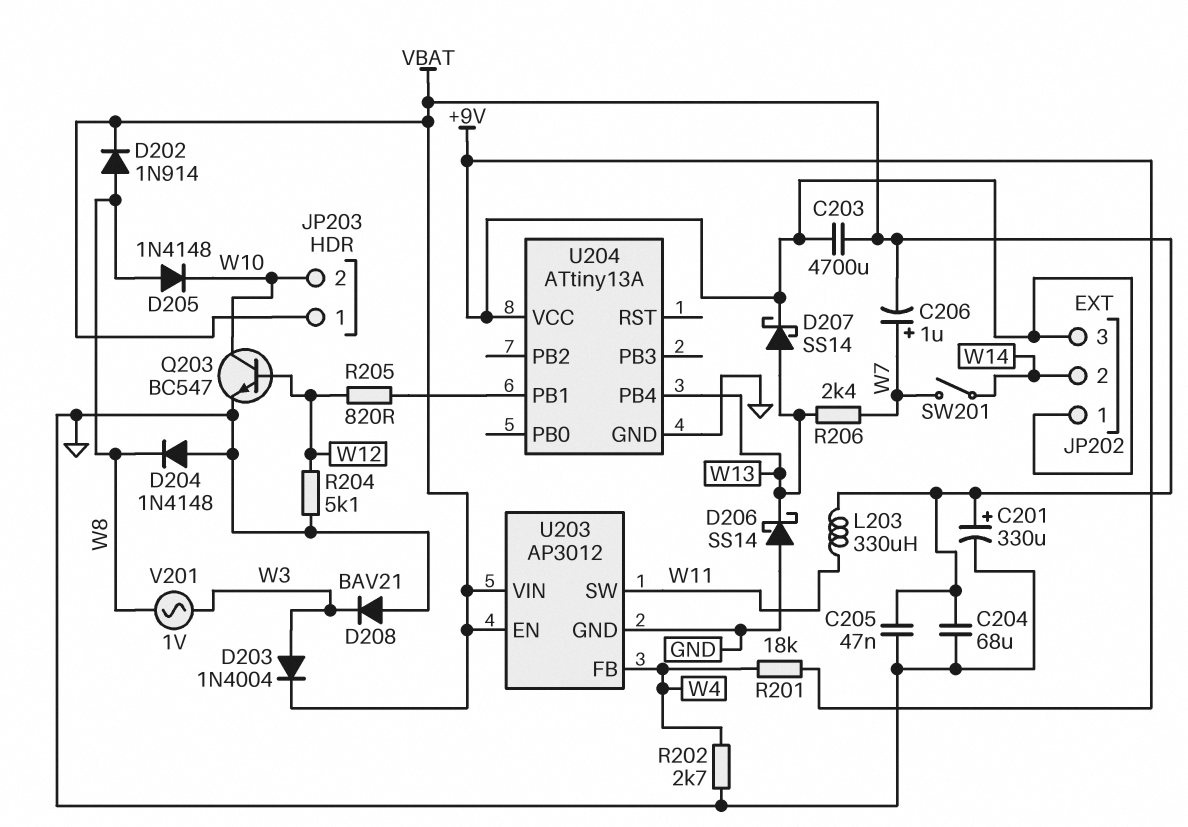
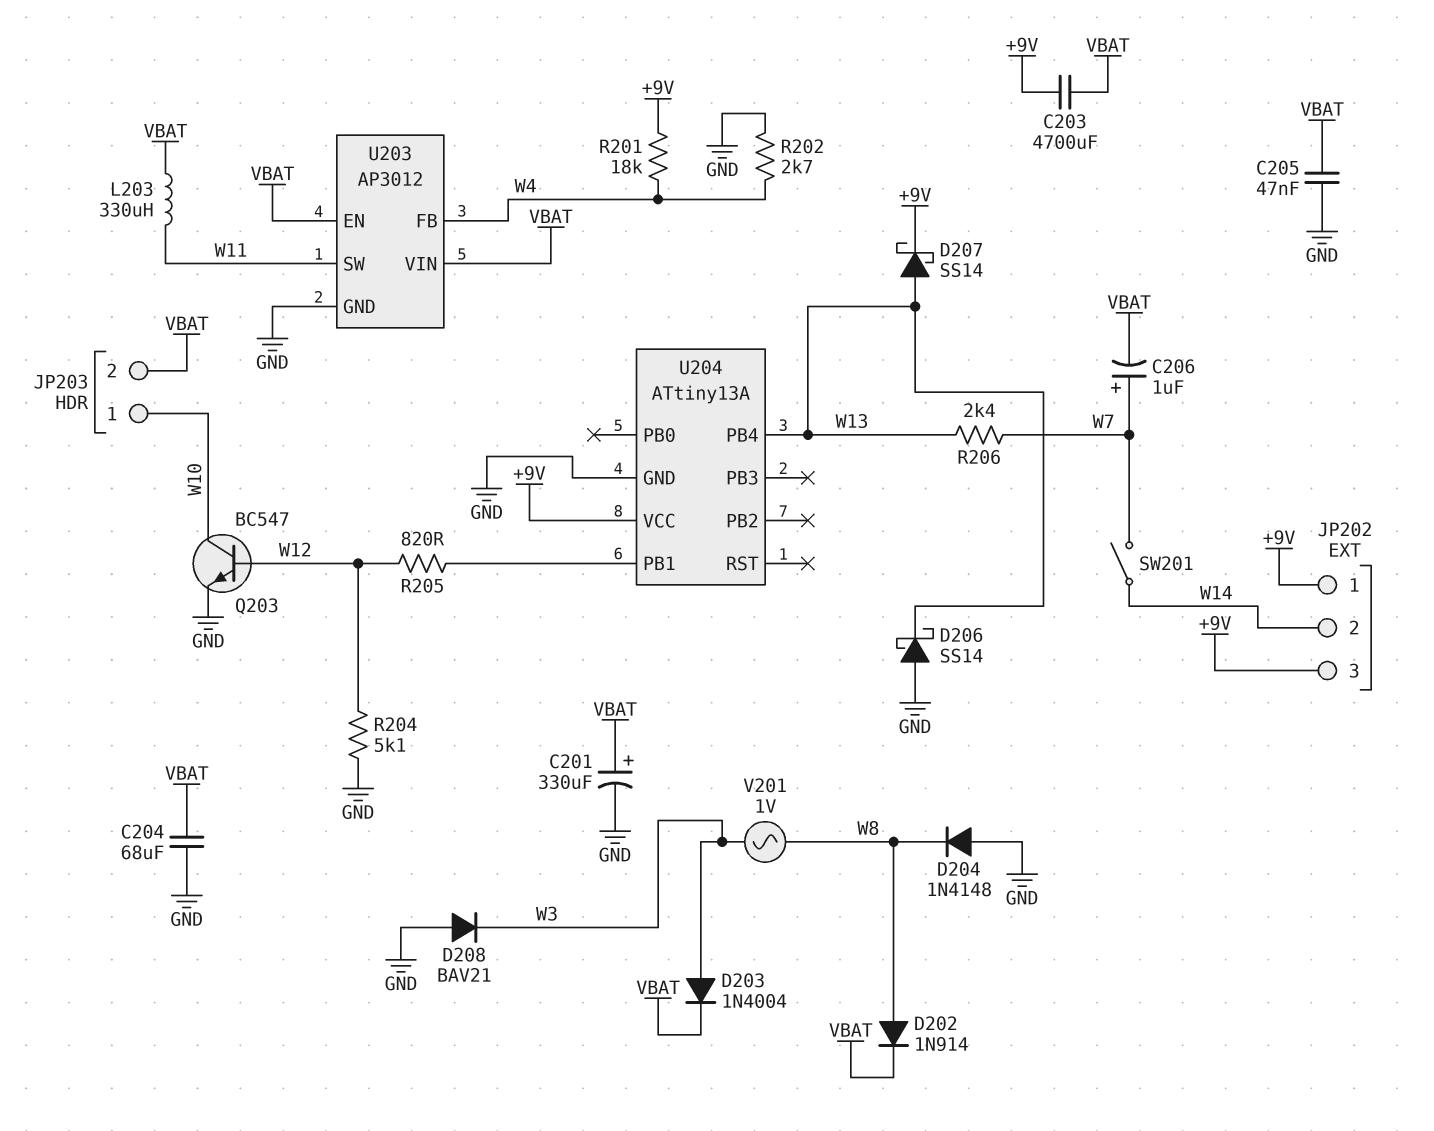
D205: diode 1N4148 (A W8, K W10) -> none
JP203 pin 1: VBAT -> W10
JP203 pin 2: W10 -> VBAT

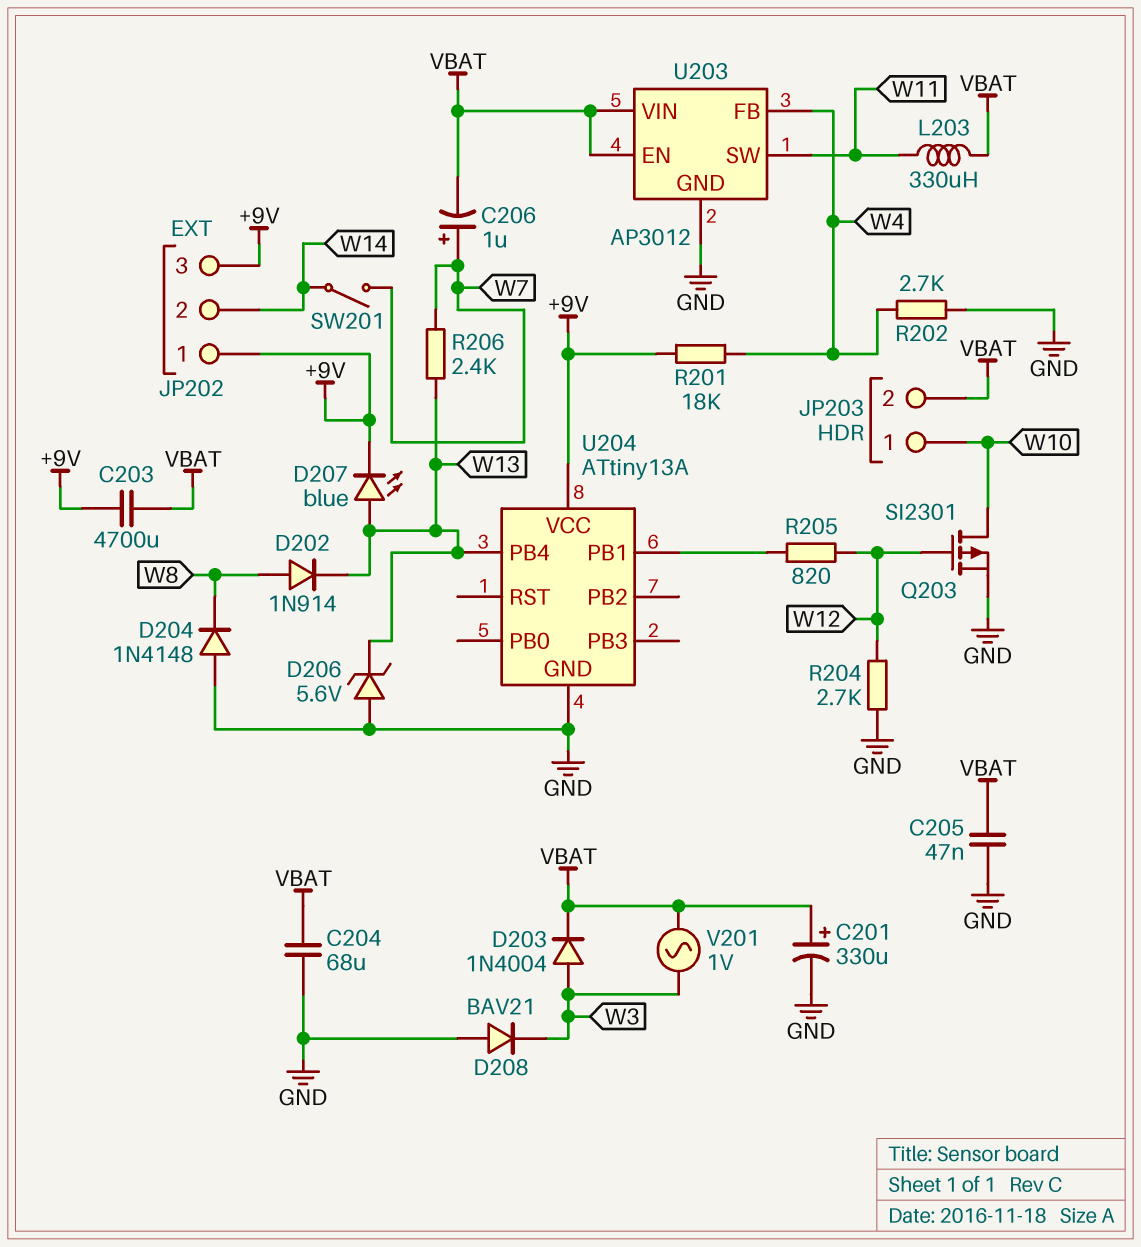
D202: diode 1N914 (A W8, K VBAT) -> diode 1N914 (A W8, K W13)
D206: schottky SS14 (A GND, K W13) -> zener 5.6V (A GND, K W13)
D207: schottky SS14 (A W13, K +9V) -> LED blue (A W13, K +9V)
Q203: NPN BC547 (B W12, C W10, E GND) -> PMOS SI2301 (G W12, D W10, S GND)
R204: 5.1k (GND, W12) -> 2.7k (GND, W12)
V201: AC 1V (W3, W8) -> AC 1V (VBAT, W3)

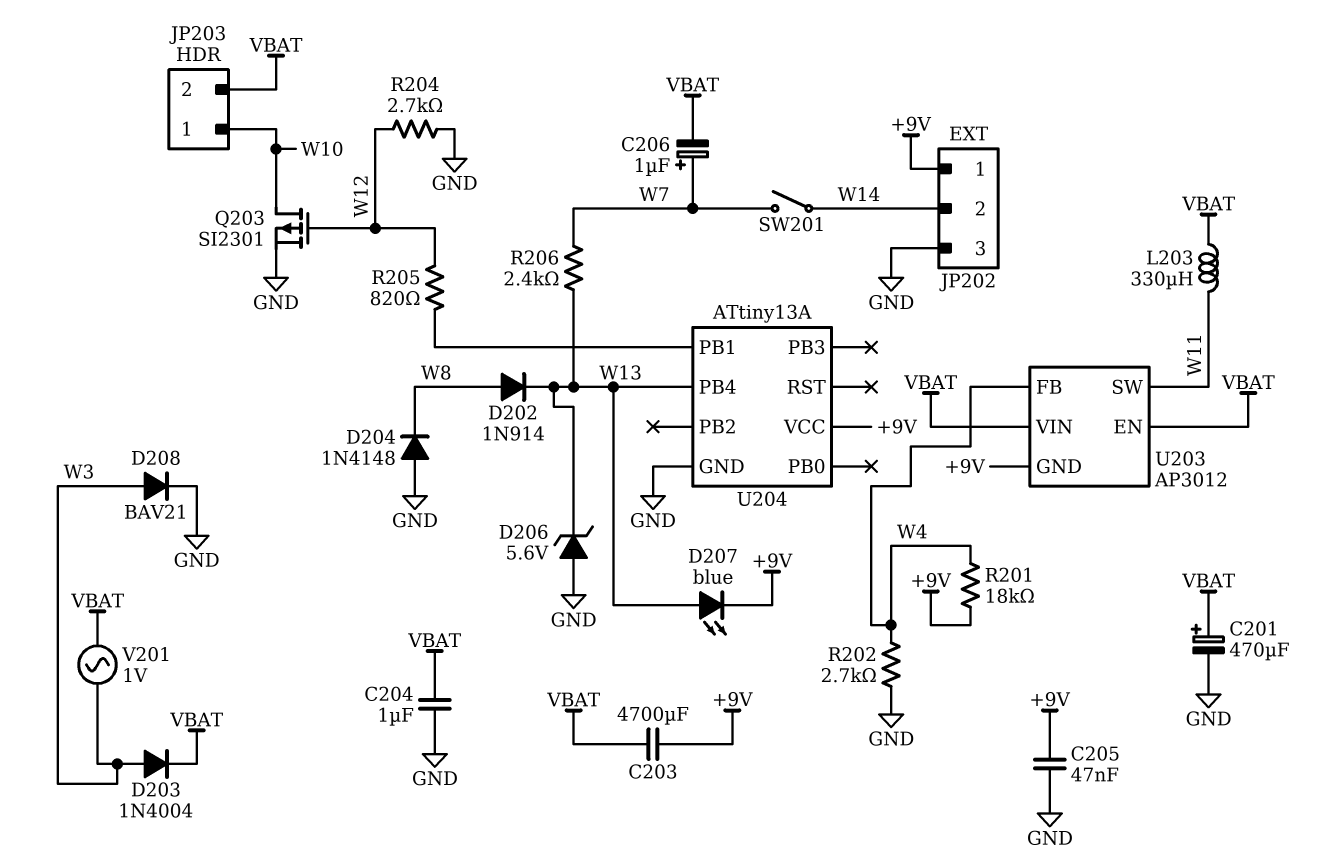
C201: 330uF (plus VBAT, minus GND) -> 470uF (plus VBAT, minus GND)
C204: 68uF (GND, VBAT) -> 1uF (GND, VBAT)
C205: 47nF (GND, VBAT) -> 47nF (+9V, GND)
D208: diode BAV21 (A GND, K W3) -> diode BAV21 (A W3, K GND)
JP202 pin 3: +9V -> GND
U203 pin GND: GND -> +9V

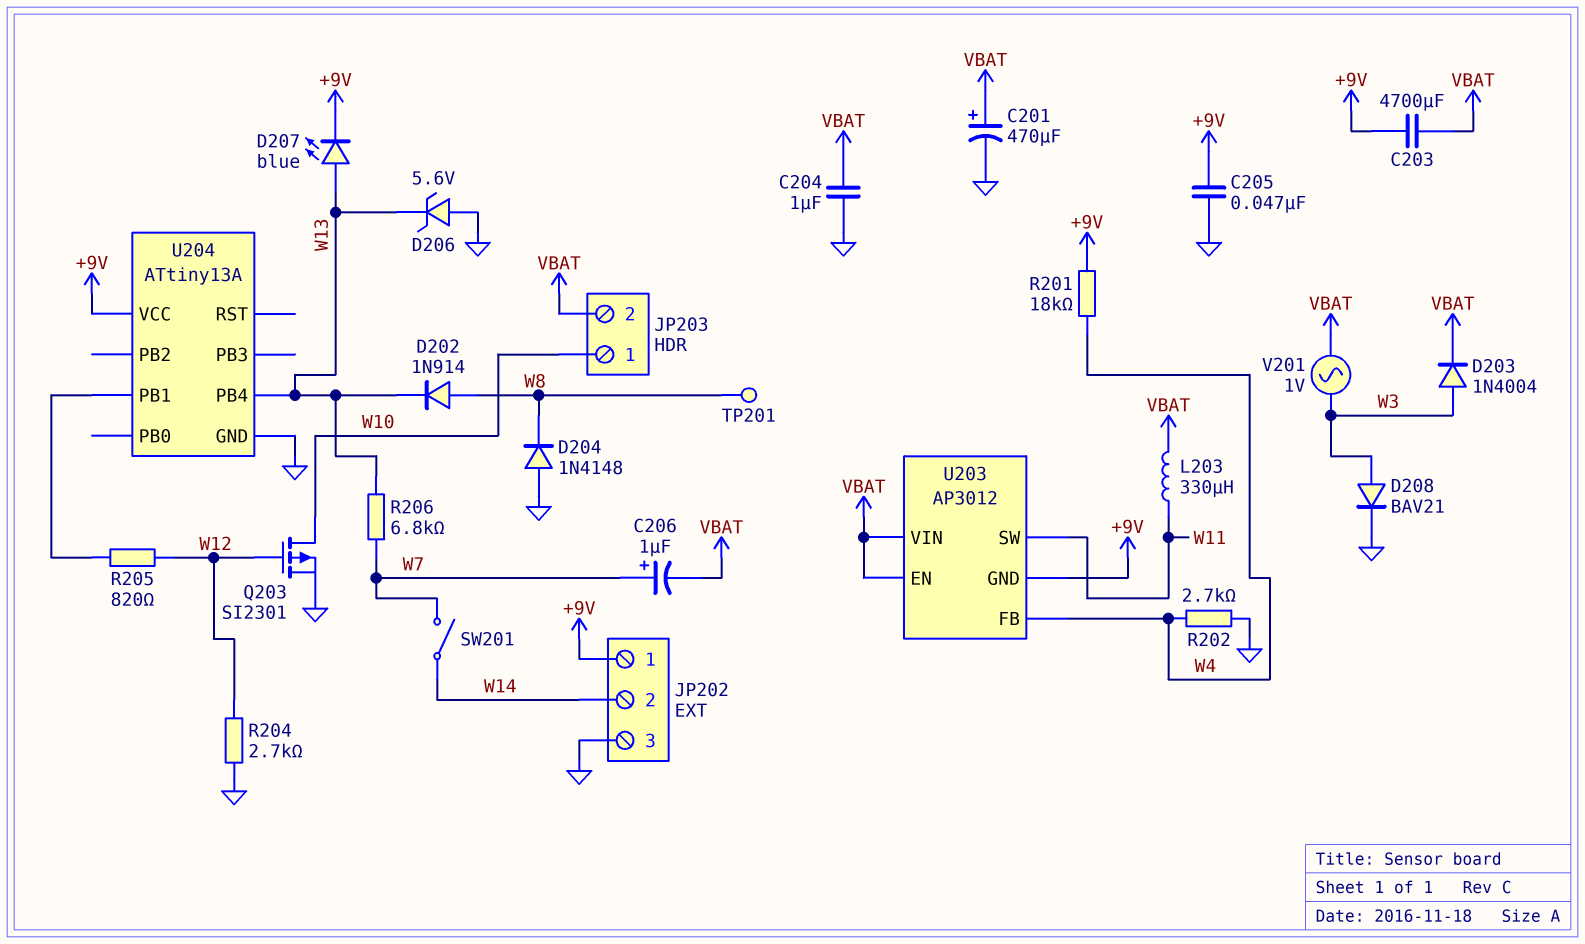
R206: 2.4k (W7, W13) -> 6.8k (W7, W13)
TP201: none -> test point (W8)

